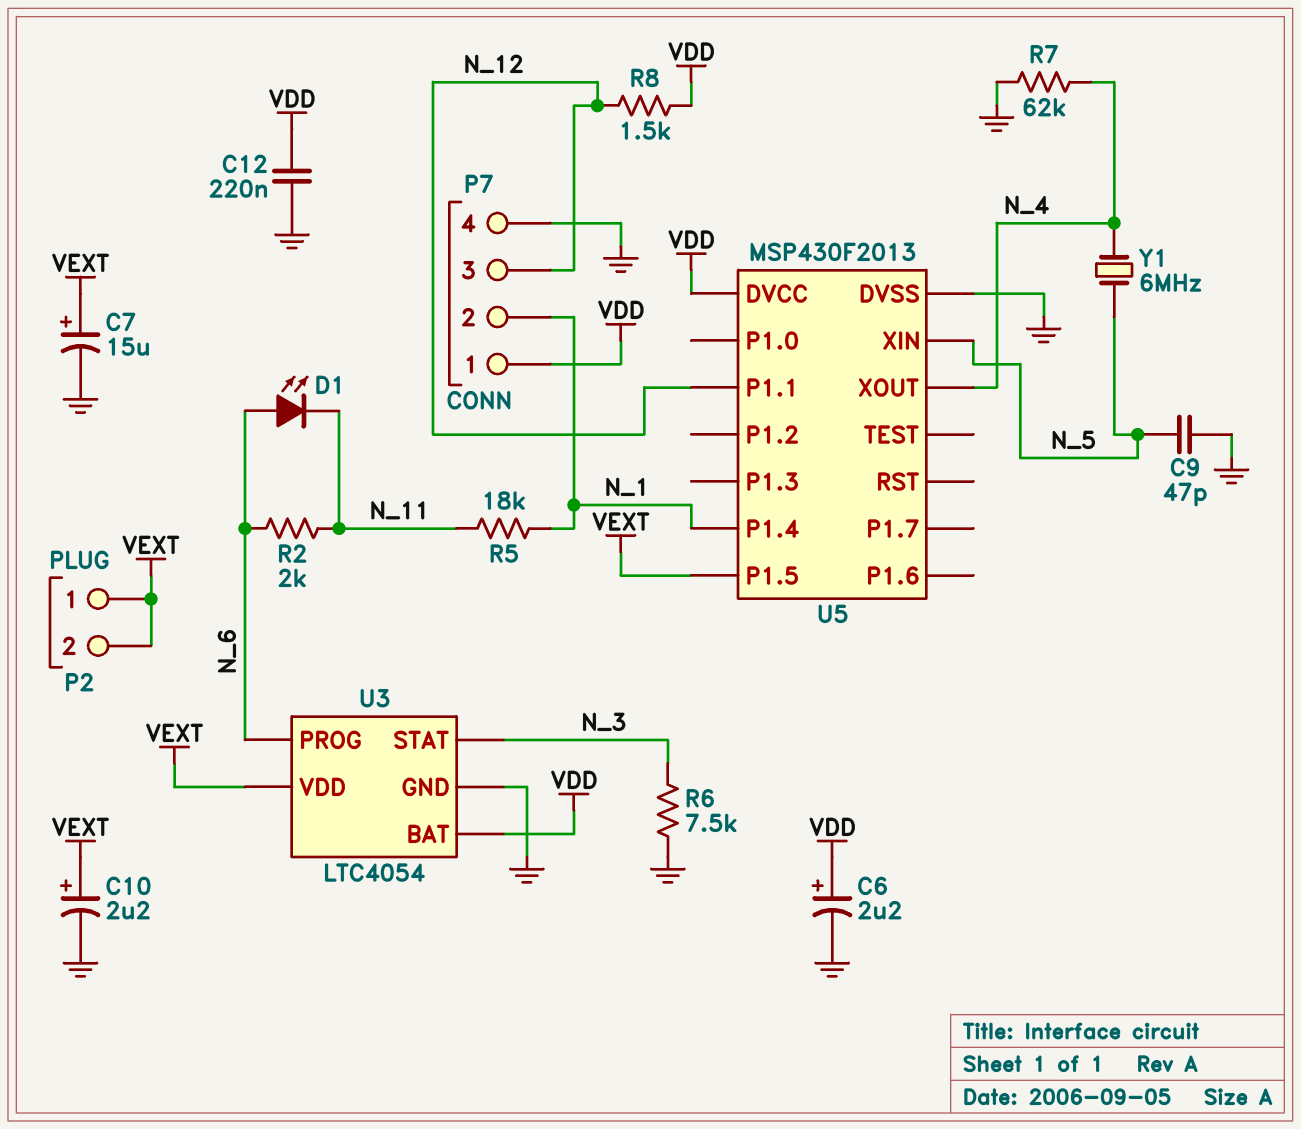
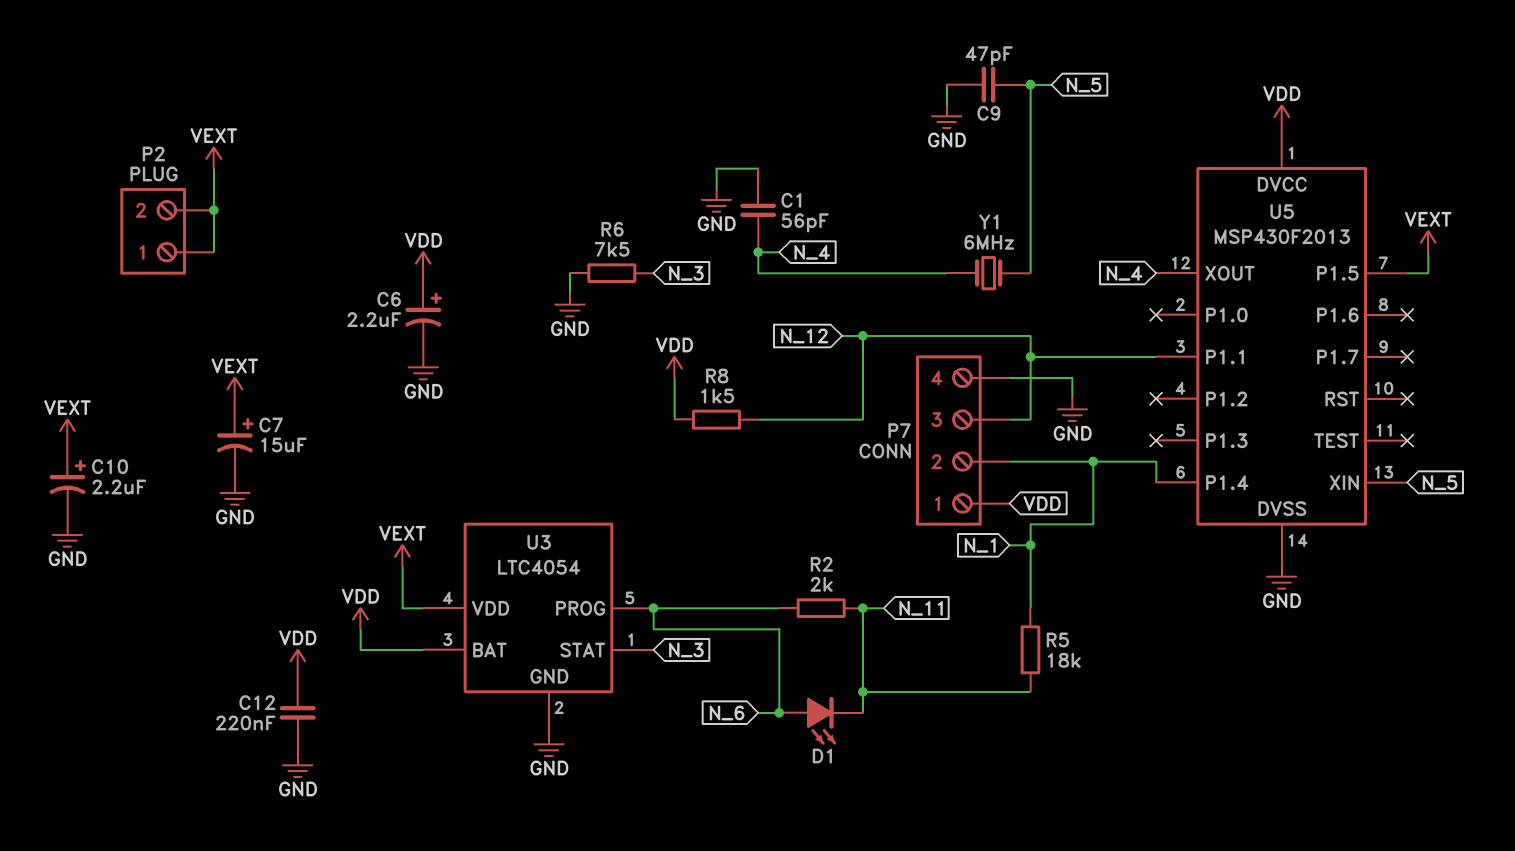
C1: none -> 56pF (GND, N_4)
R7: 62k (GND, N_4) -> none

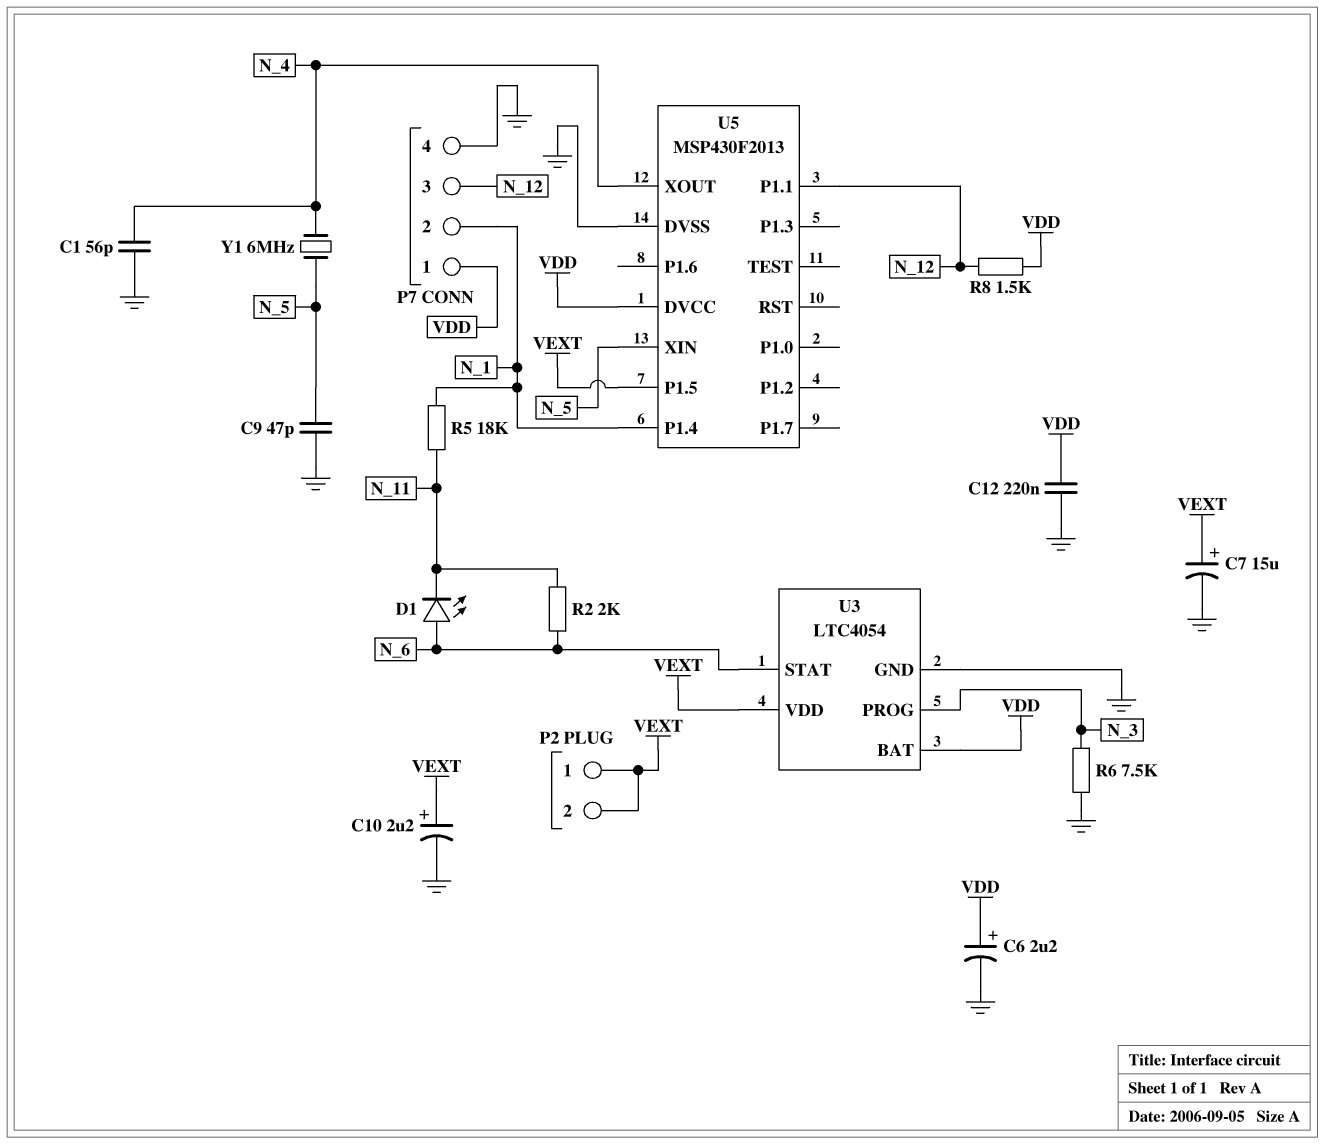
U3 pin PROG: N_6 -> N_3
U3 pin STAT: N_3 -> N_6

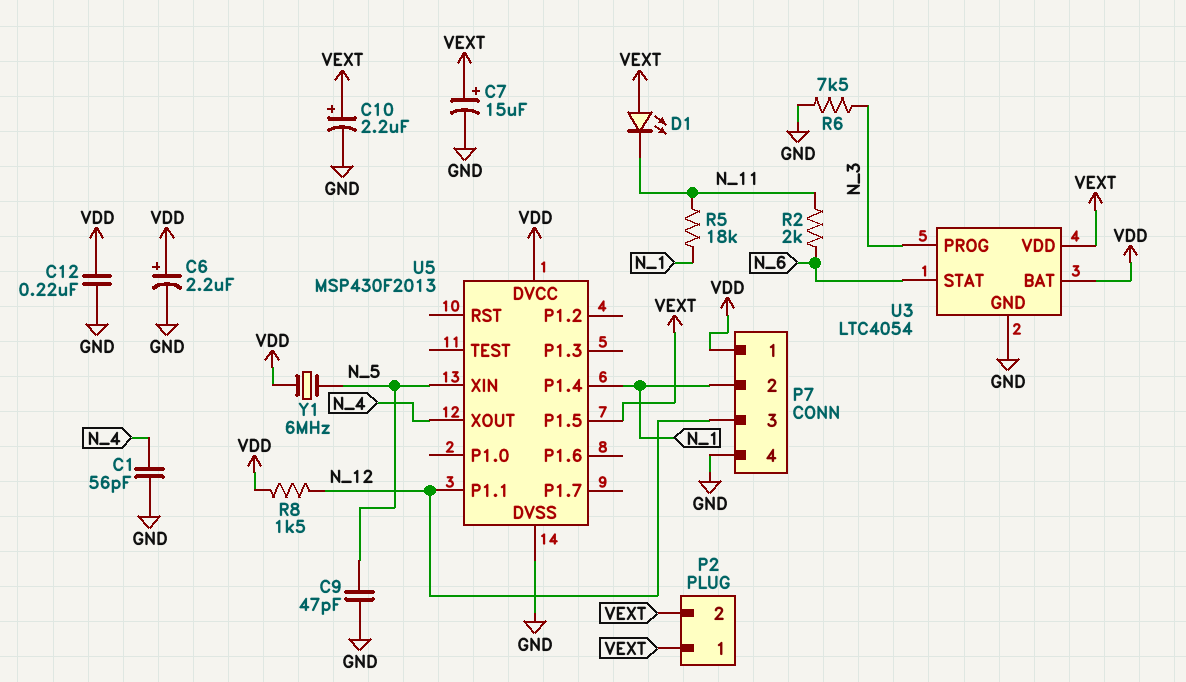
D1: LED (A N_6, K N_11) -> LED (A VEXT, K N_11)
Y1: 6MHz (N_4, N_5) -> 6MHz (N_5, VDD)

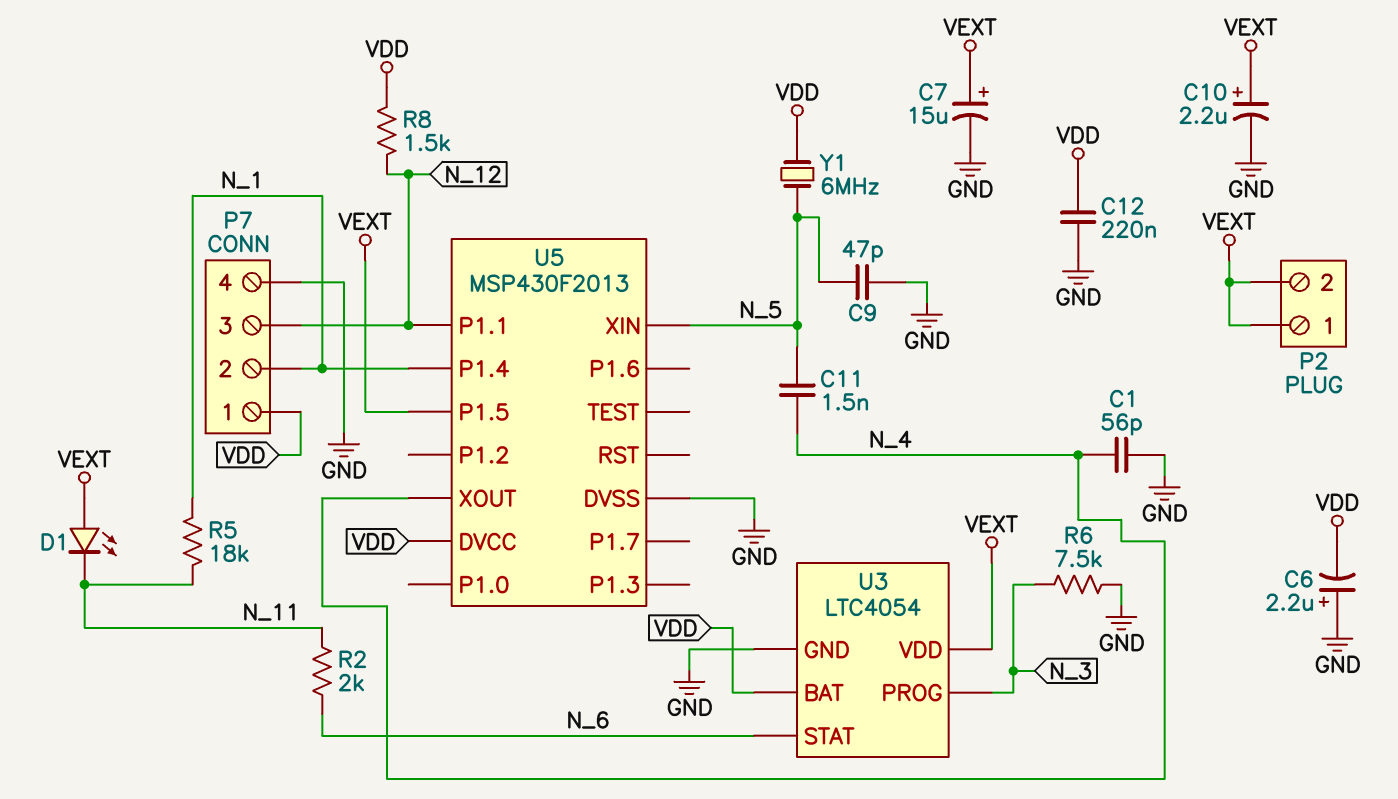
C6: 2.2uF (plus VDD, minus GND) -> 2.2uF (plus GND, minus VDD)
C11: none -> 1.5nF (N_4, N_5)

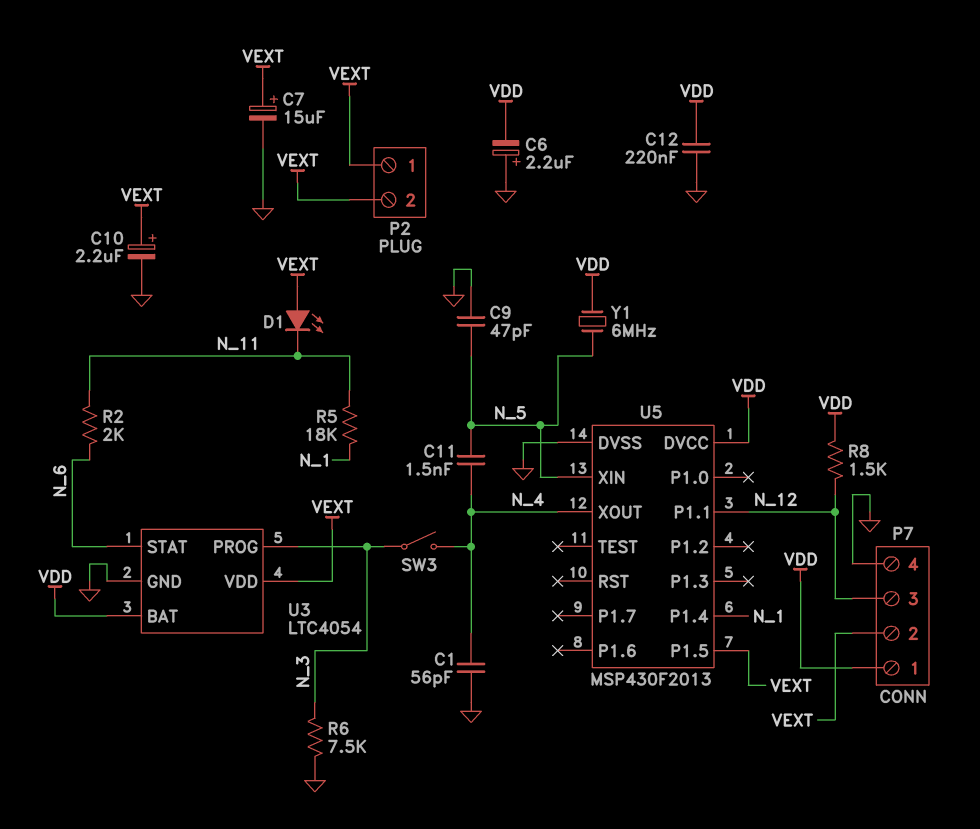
P7 pin 2: N_1 -> VEXT
SW3: none -> switch (N_3, N_4)

